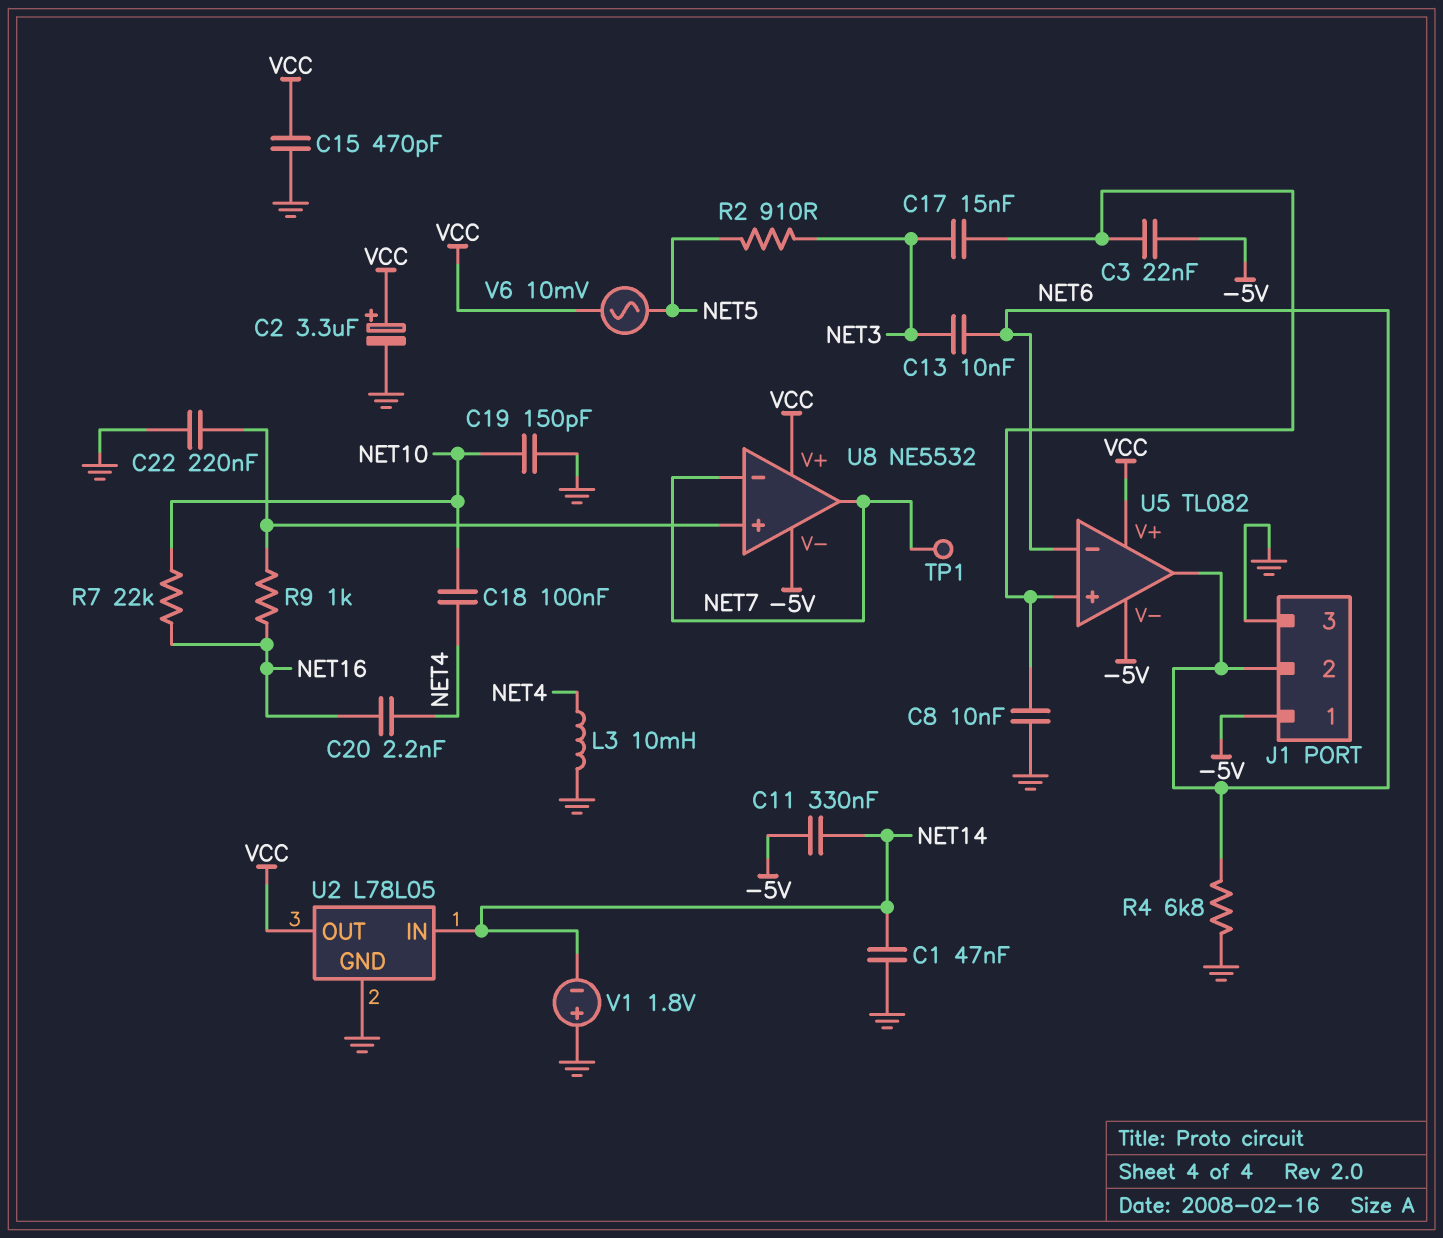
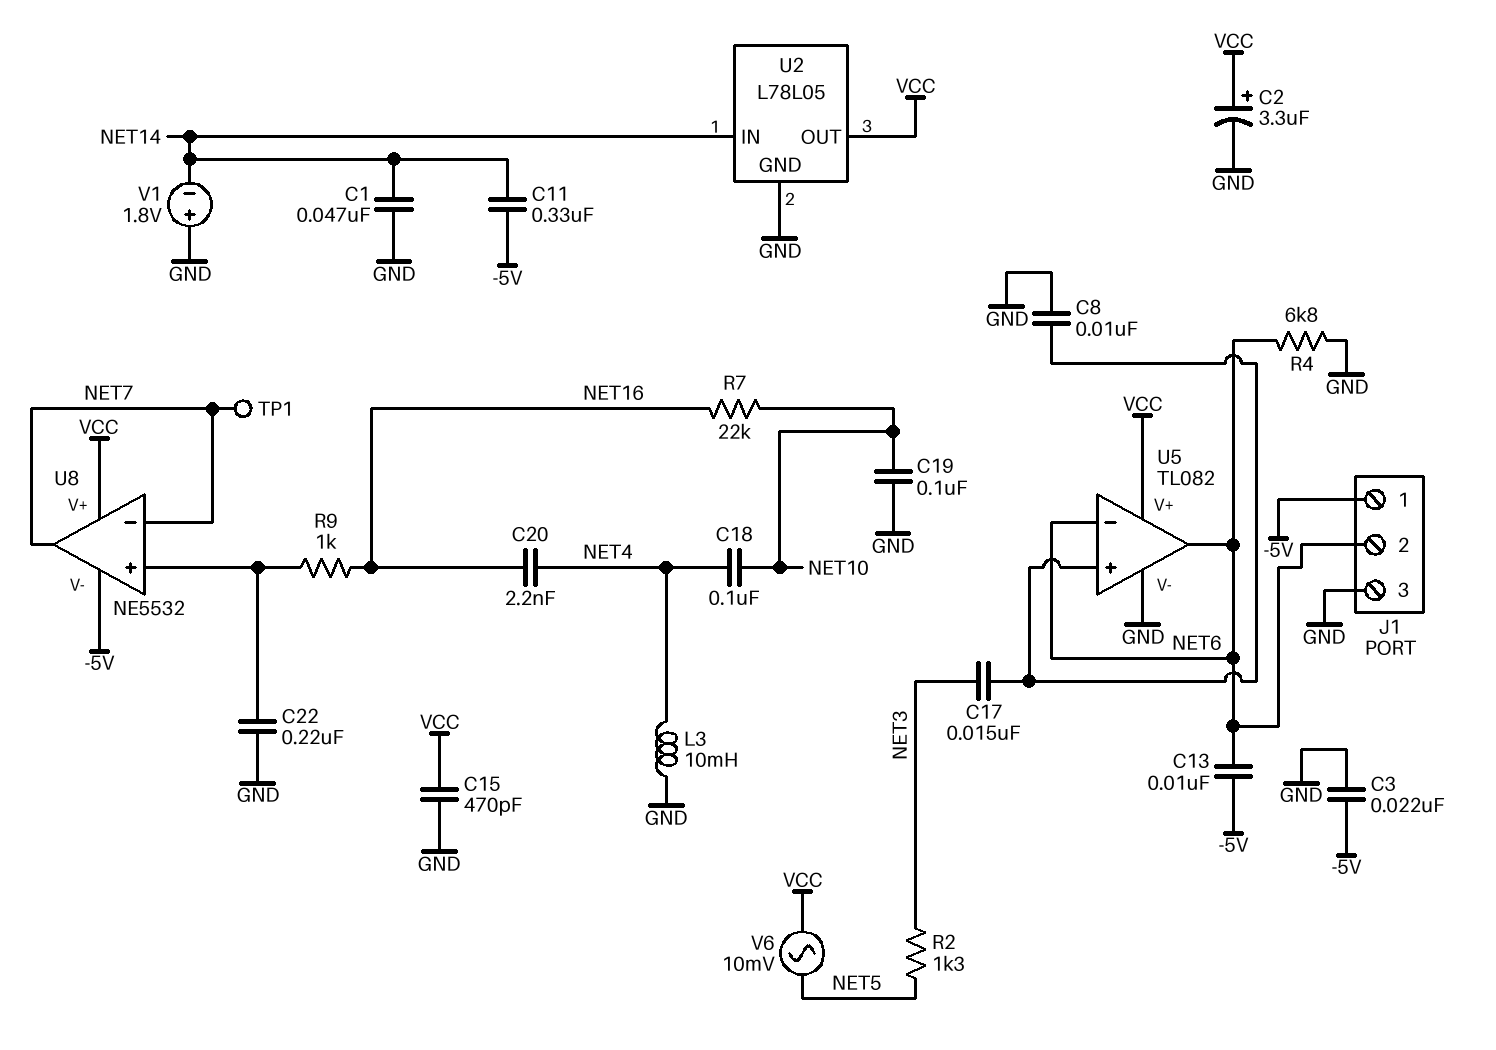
C3: 22nF (-5V, U5/in+) -> 22nF (-5V, GND)
C13: 10nF (NET3, NET6) -> 10nF (-5V, NET6)
C19: 150pF (GND, NET10) -> 100nF (GND, NET10)
R2: 910 (NET3, NET5) -> 1.3k (NET3, NET5)
U5 pin V-: -5V -> GND

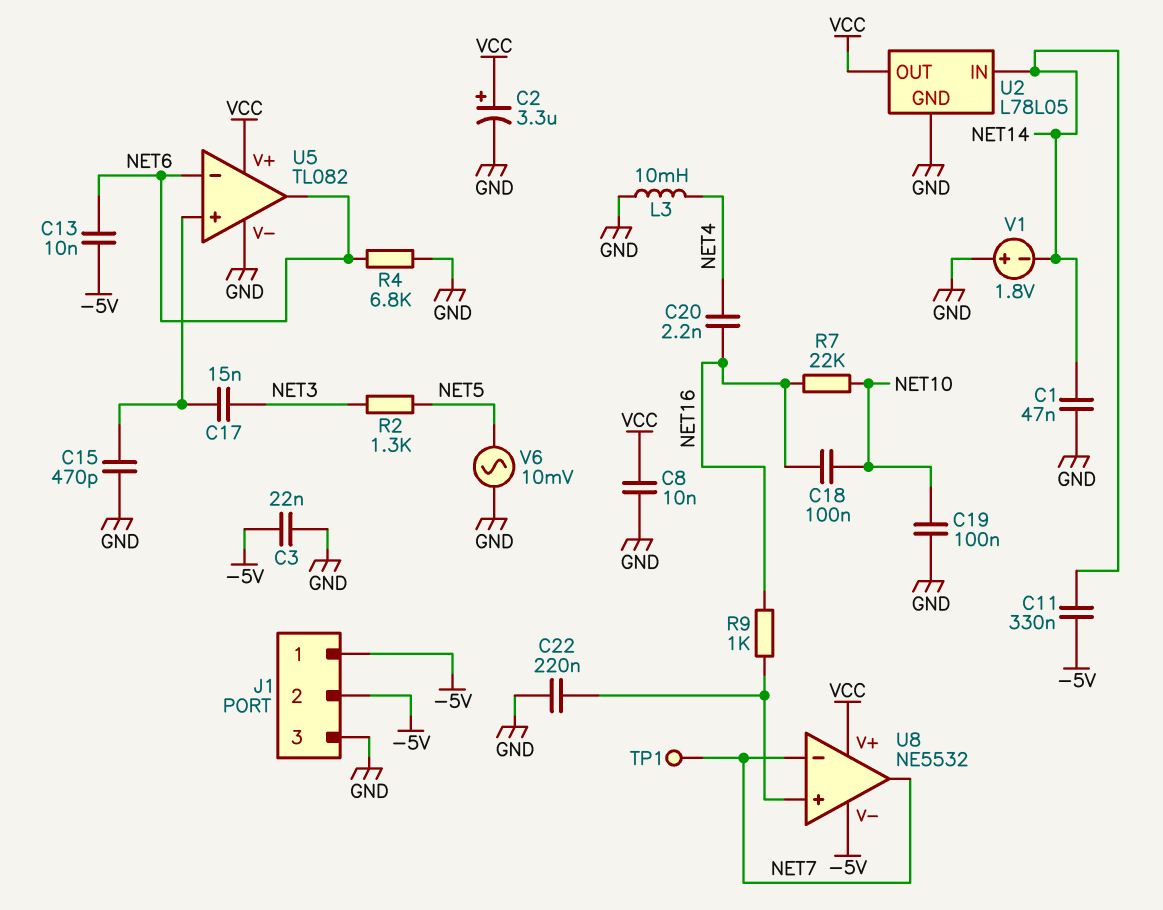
C8: 10nF (GND, U5/in+) -> 10nF (GND, VCC)
C15: 470pF (GND, VCC) -> 470pF (GND, U5/in+)
C18: 100nF (NET4, NET10) -> 100nF (NET10, NET16)
J1 pin 2: NET6 -> -5V
V6: AC 10mV (NET5, VCC) -> AC 10mV (GND, NET5)

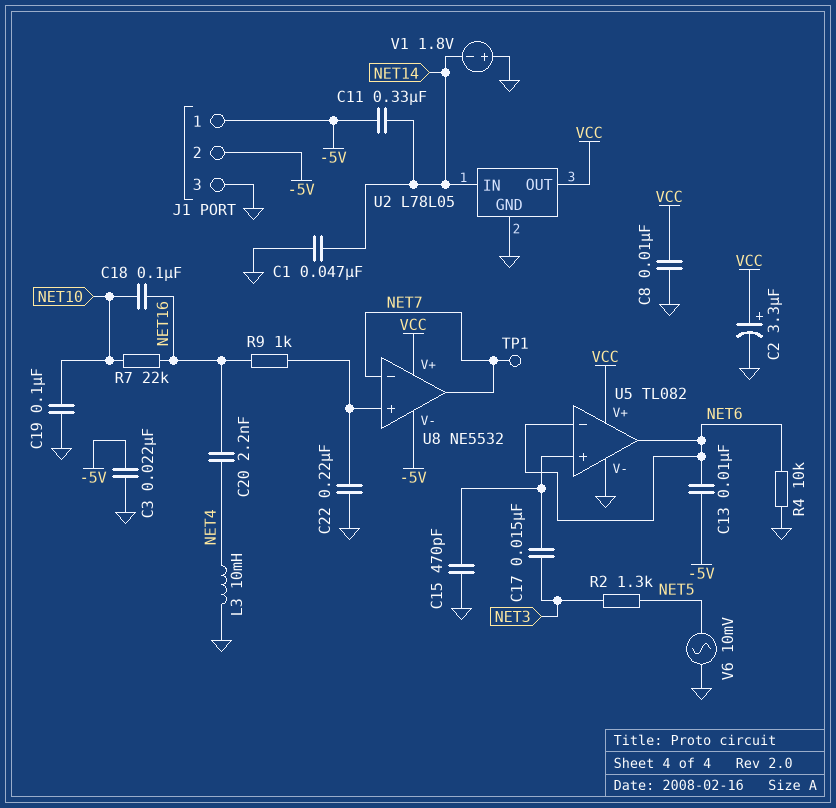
R4: 6.8k (GND, NET6) -> 10k (GND, NET6)

